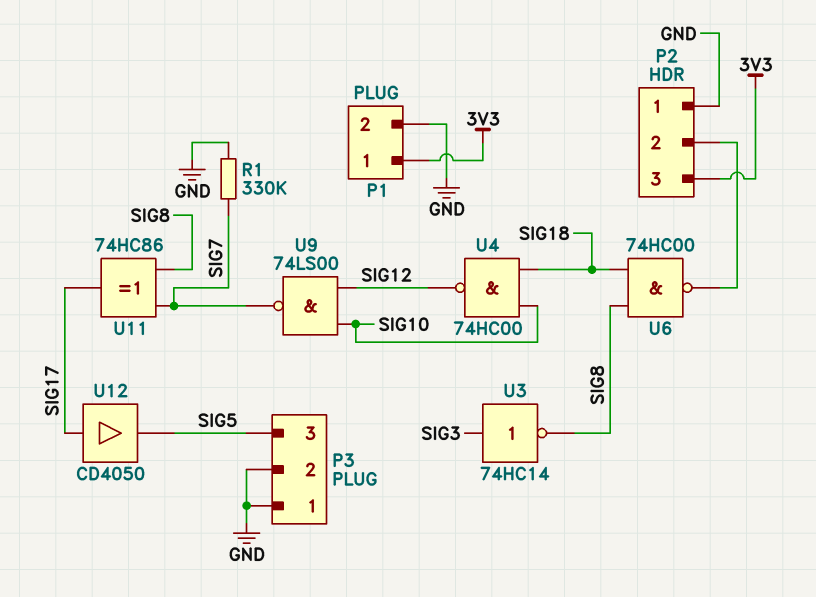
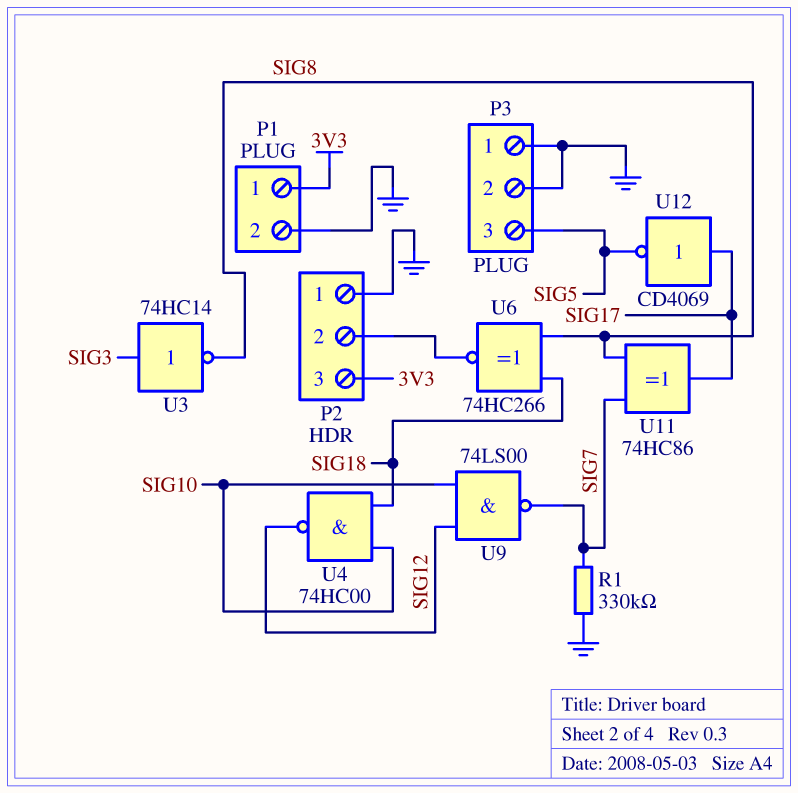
U6: NAND 74HC00 (in SIG8, in SIG18, out P2/2) -> XNOR 74HC266 (in SIG8, in SIG18, out P2/2)
U12: buffer CD4050 (in SIG17, out SIG5) -> NOT CD4069 (in SIG17, out SIG5)

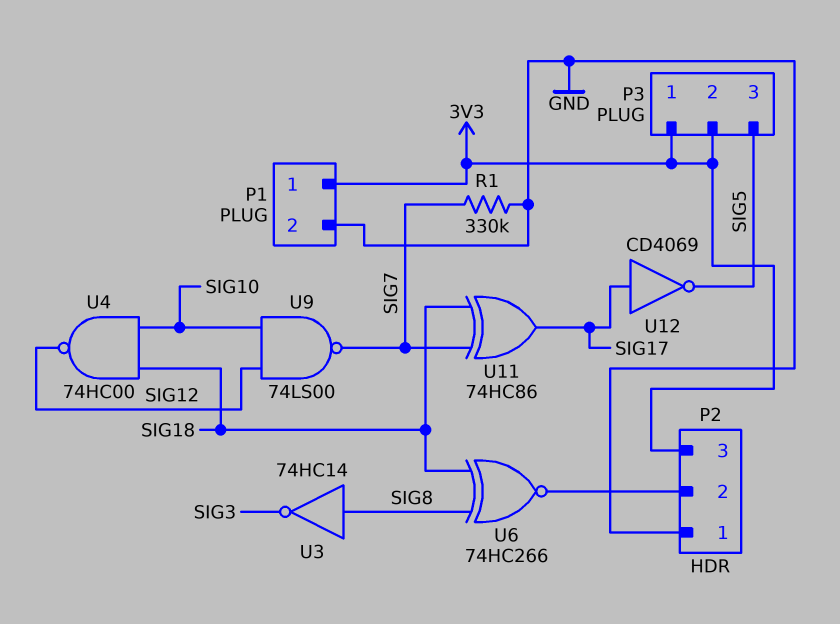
P3 pin 1: GND -> 3V3
P3 pin 2: GND -> 3V3
U3: NOT 74HC14 (in SIG3, out SIG8) -> NOT 74HC14 (in SIG8, out SIG3)
U11: XOR 74HC86 (in SIG7, in SIG8, out SIG17) -> XOR 74HC86 (in SIG7, in SIG18, out SIG17)

